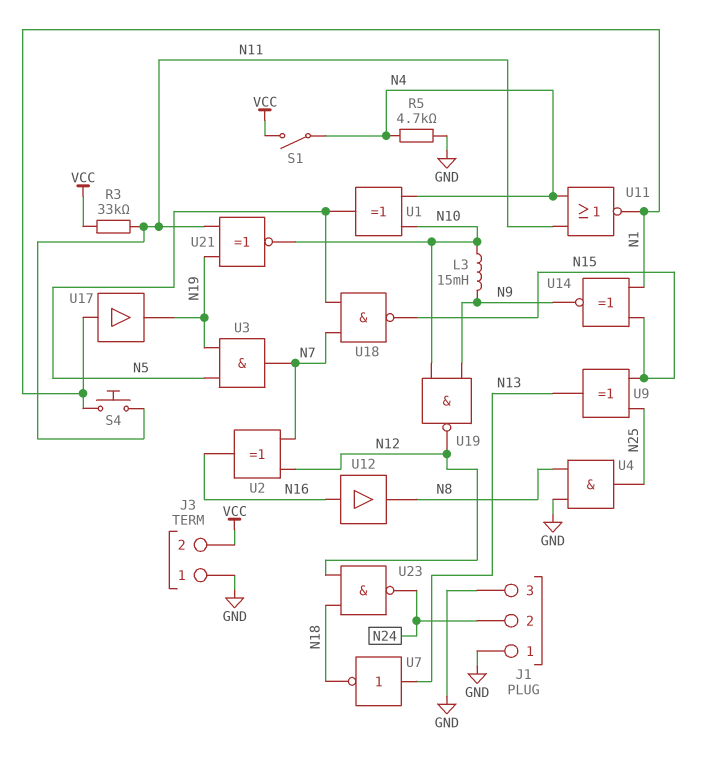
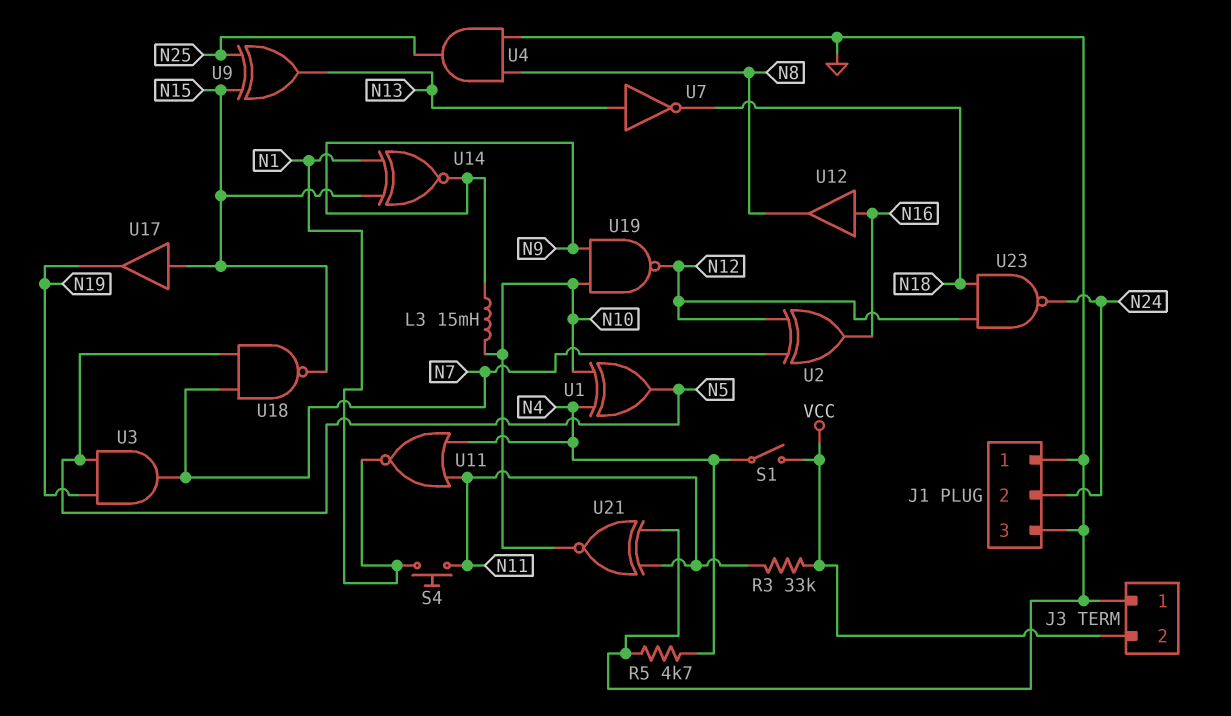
U17: buffer (in N1, out N19) -> buffer (in N15, out N19)
U21: XNOR (in N11, in N19, out N10) -> XNOR (in GND, in N11, out N10)

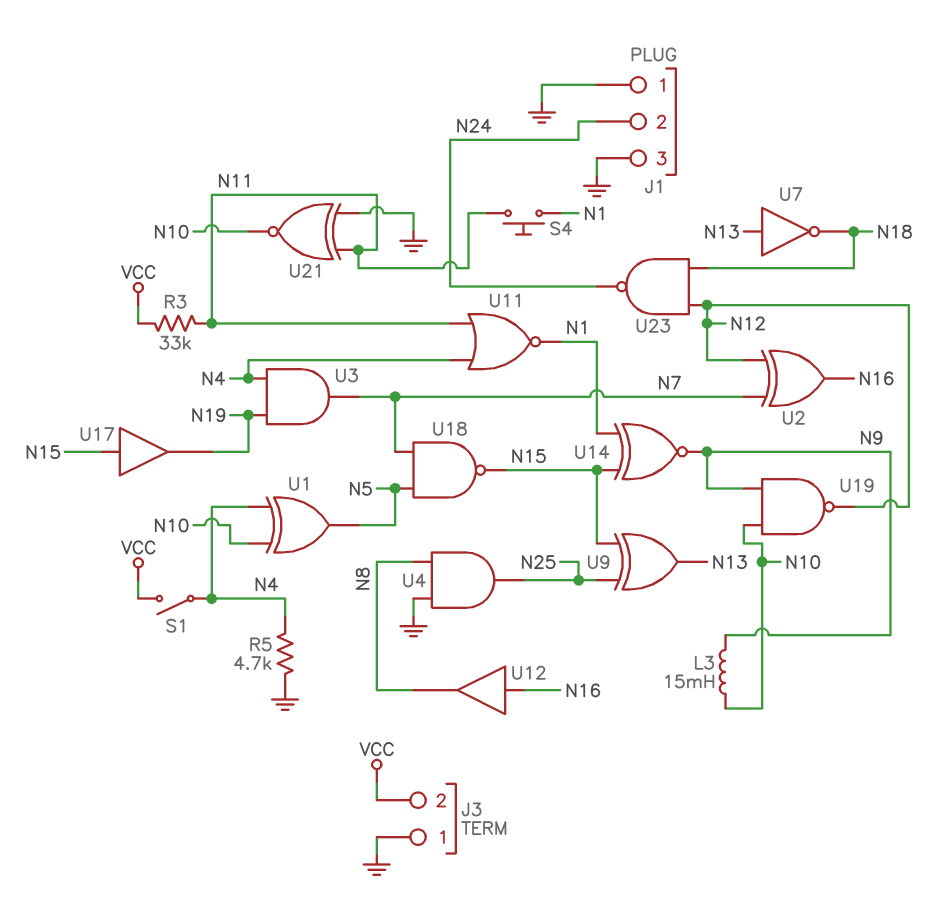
U3: AND (in N5, in N19, out N7) -> AND (in N4, in N19, out N7)

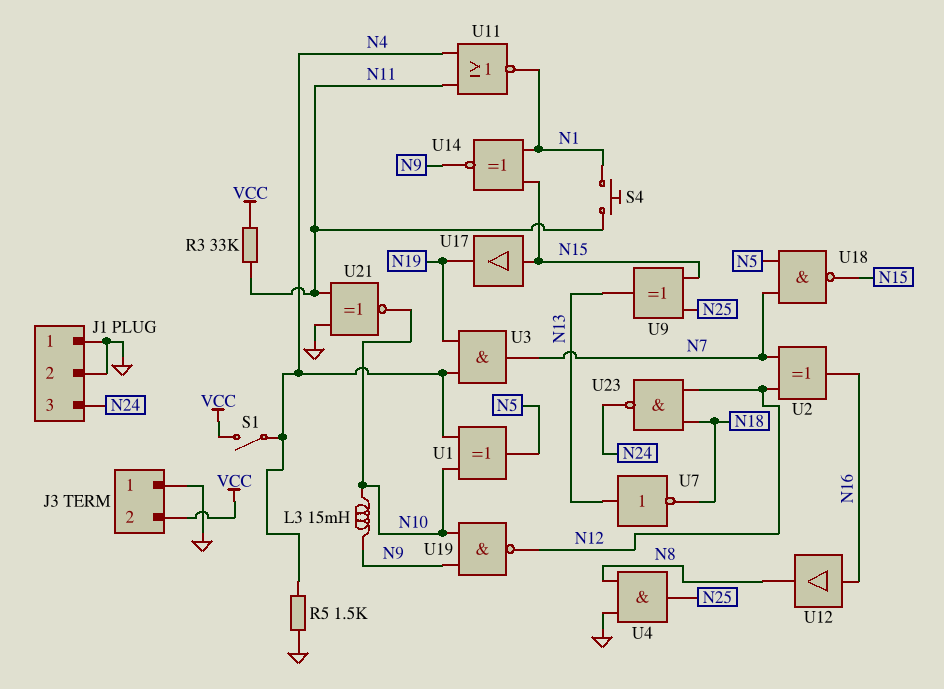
J1 pin 2: N24 -> GND
J1 pin 3: GND -> N24
R5: 4.7k (GND, N4) -> 1.5k (GND, N4)

